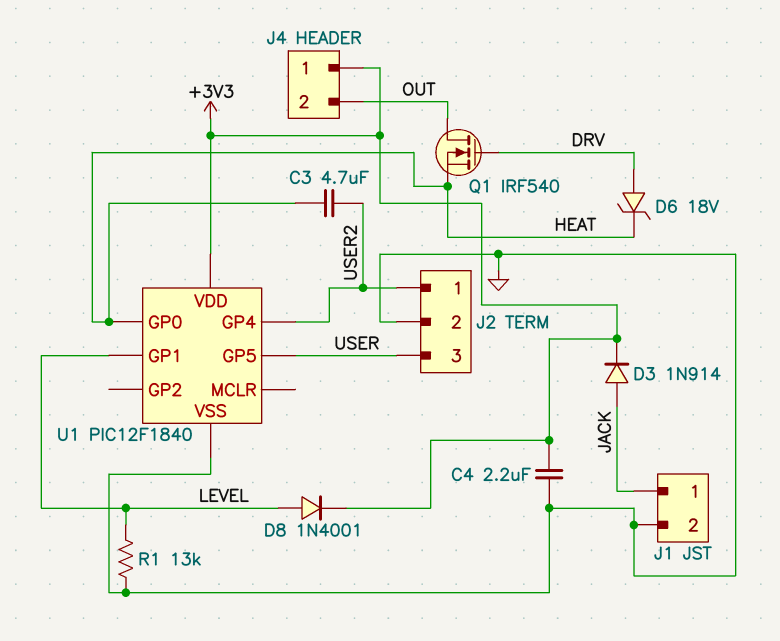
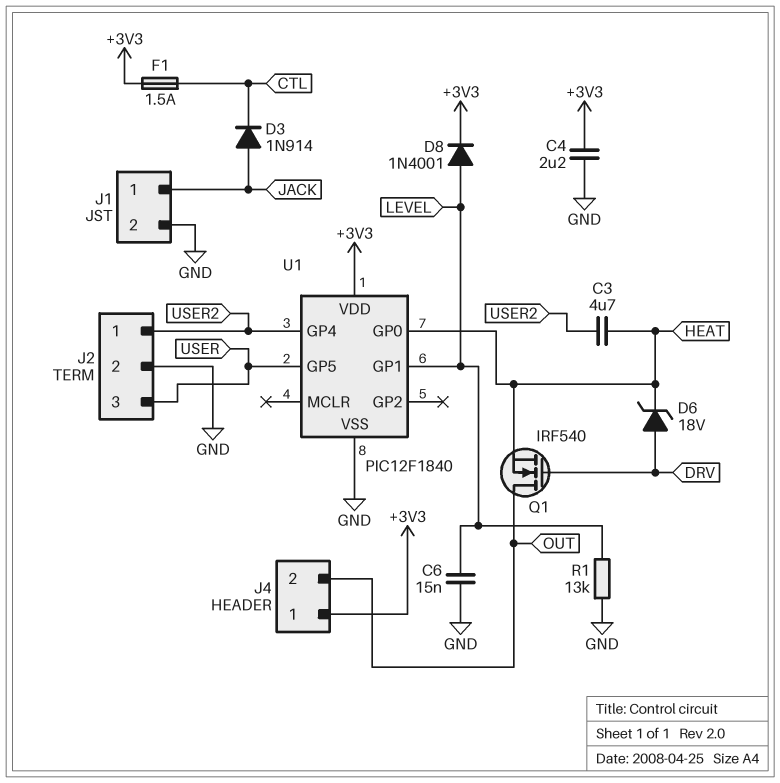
C6: none -> 15nF (GND, LEVEL)
D3: diode 1N914 (A JACK, K +3V3) -> diode 1N914 (A JACK, K CTL)
F1: none -> 1.5A (+3V3, CTL)

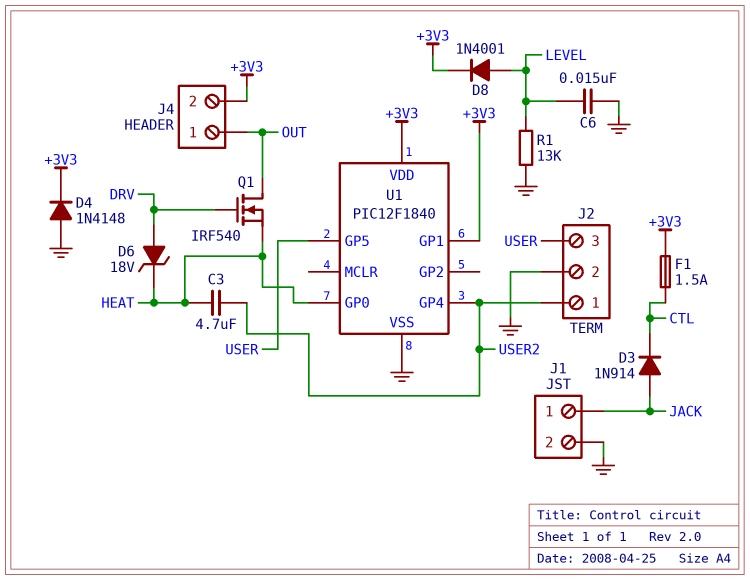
C4: 2.2uF (+3V3, GND) -> none
D4: none -> diode 1N4148 (A GND, K +3V3)
J4 pin 1: +3V3 -> OUT
J4 pin 2: OUT -> +3V3
U1 pin GP1: LEVEL -> +3V3

